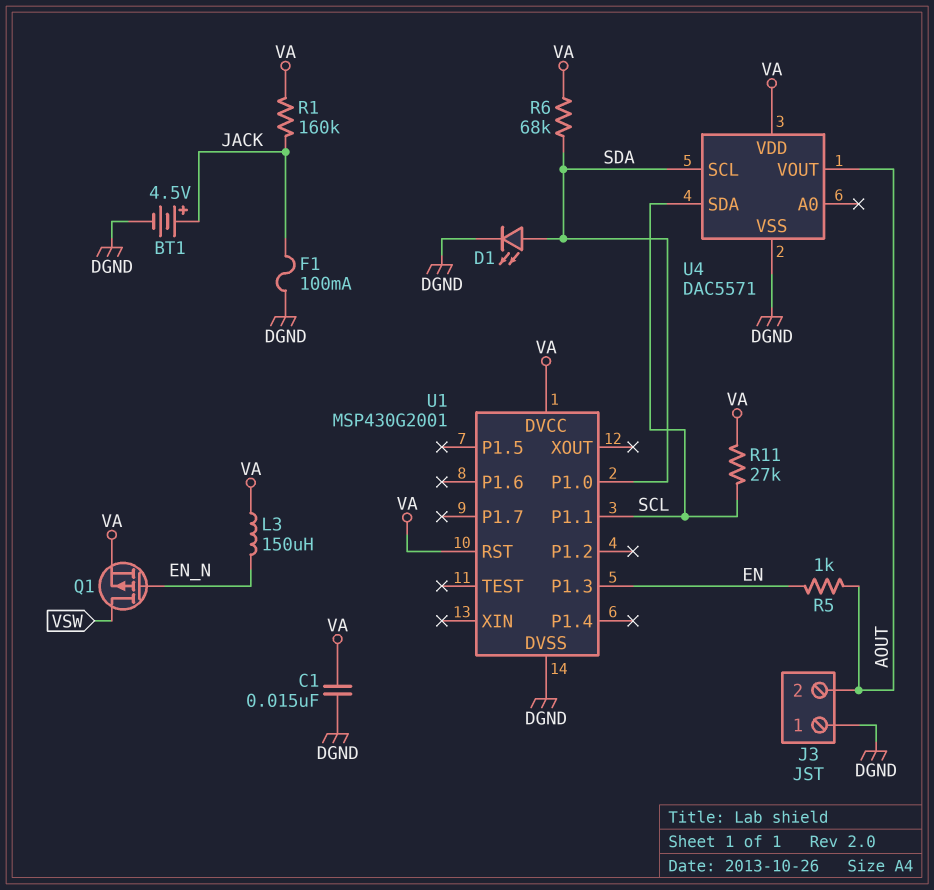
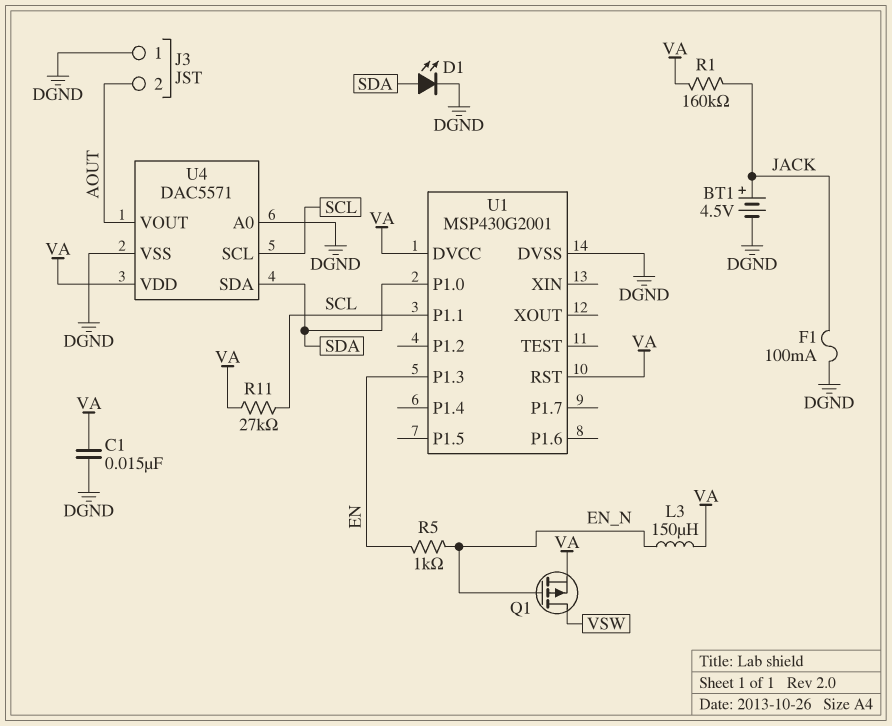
R5: 1k (AOUT, EN) -> 1k (EN, EN_N)
R6: 68k (SDA, VA) -> none
U4 pin A0: none -> DGND
U4 pin SCL: SDA -> SCL
U4 pin SDA: SCL -> SDA

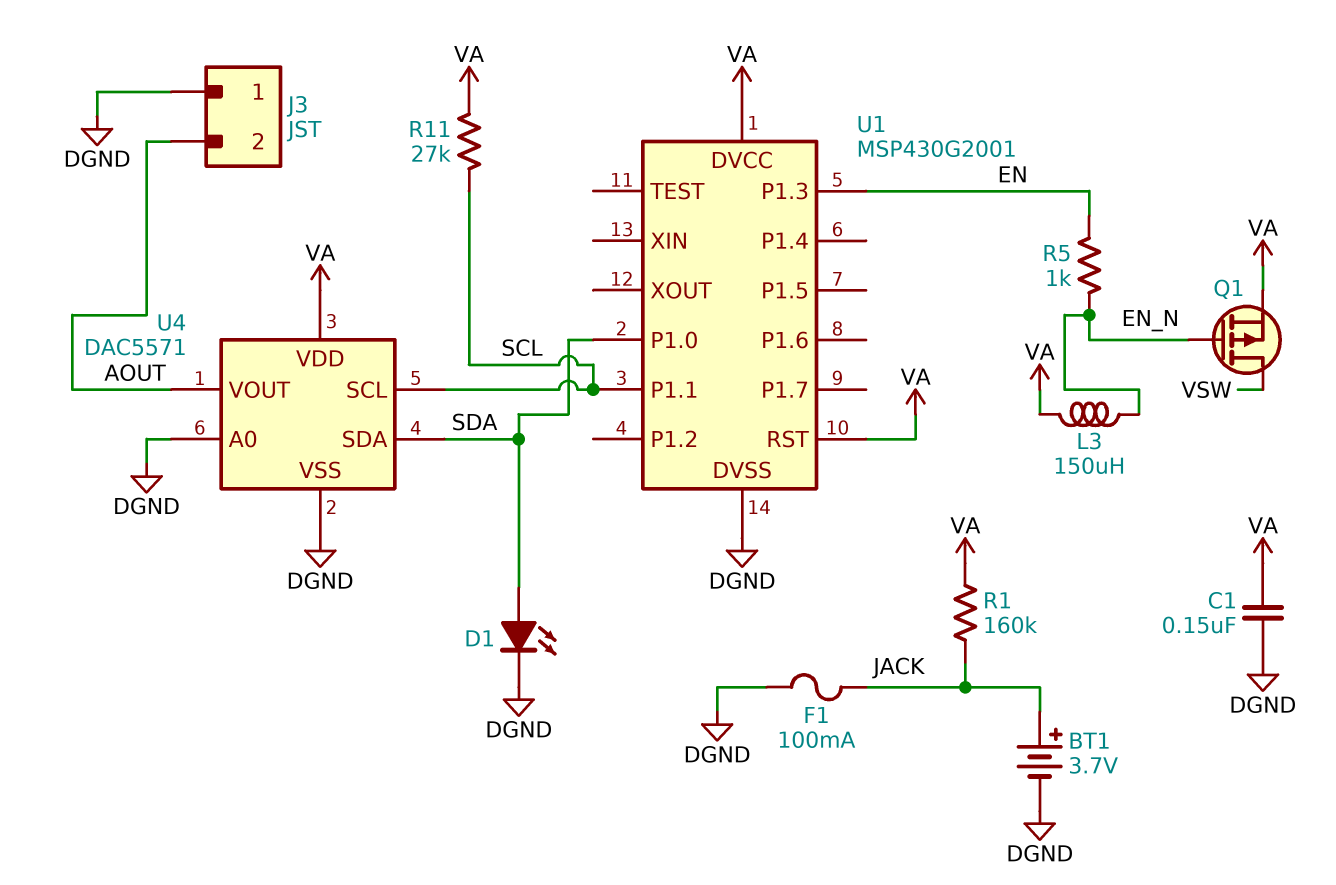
BT1: 4.5V (plus JACK, minus DGND) -> 3.7V (plus JACK, minus DGND)
C1: 15nF (DGND, VA) -> 150nF (DGND, VA)

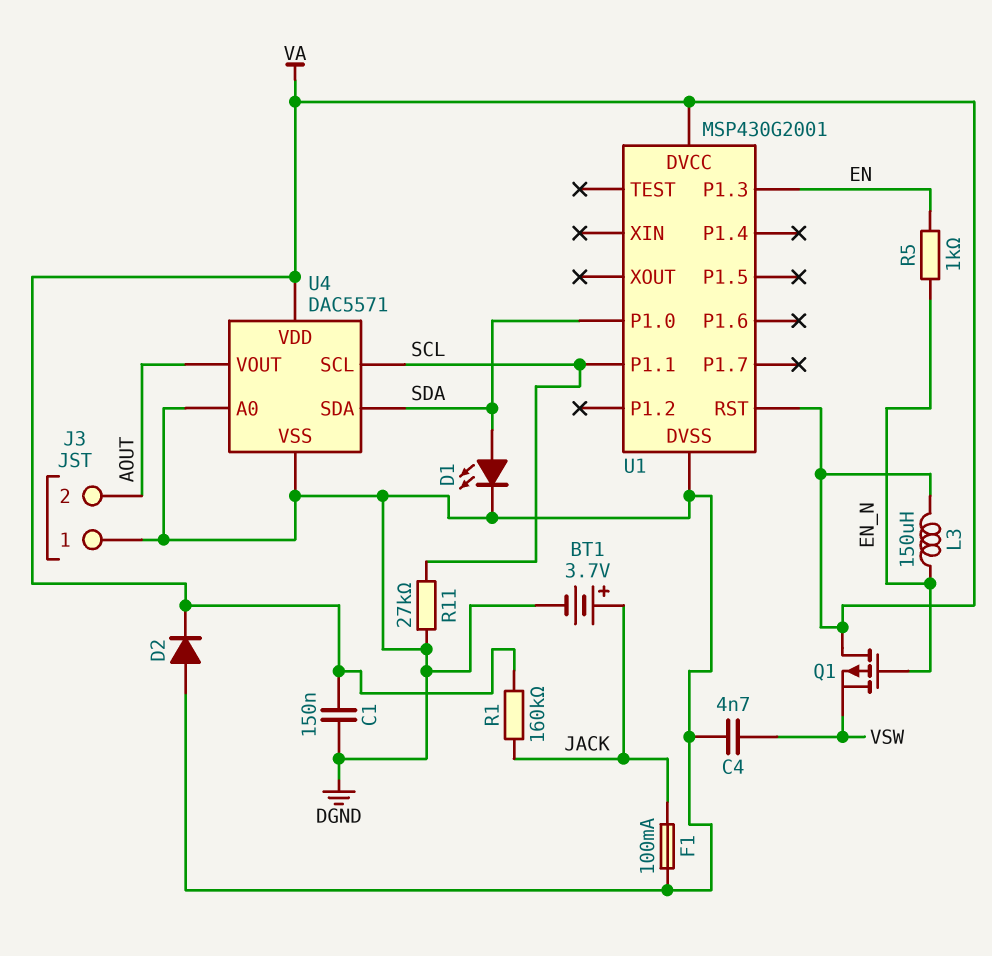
C4: none -> 4.7nF (DGND, VSW)
D2: none -> diode (A DGND, K VA)
Q1: PMOS (G EN_N, D VSW, S VA) -> PMOS (G EN_N, D VA, S VSW)
R11: 27k (SCL, VA) -> 27k (DGND, SCL)

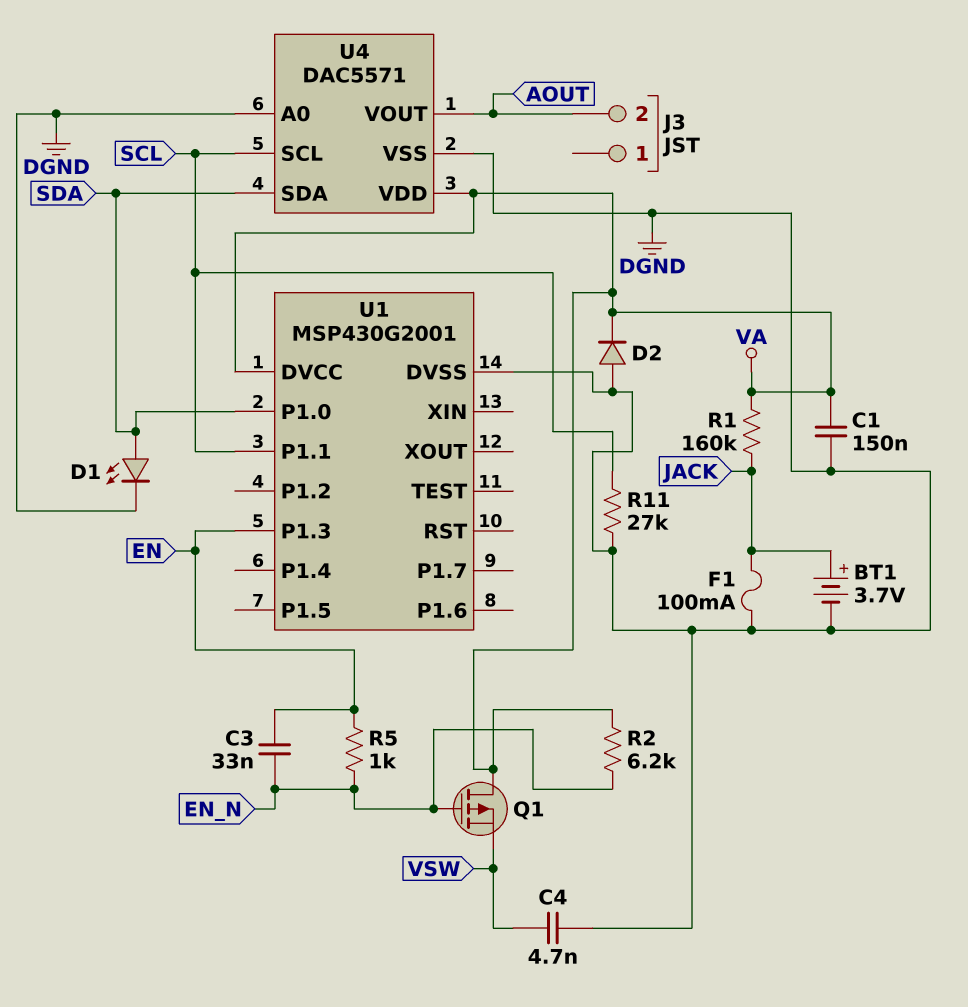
C3: none -> 33nF (EN, EN_N)
J3 pin 1: DGND -> none
L3: 150uH (EN_N, VA) -> none
R2: none -> 6.2k (EN_N, VA)
U1 pin RST: VA -> none

